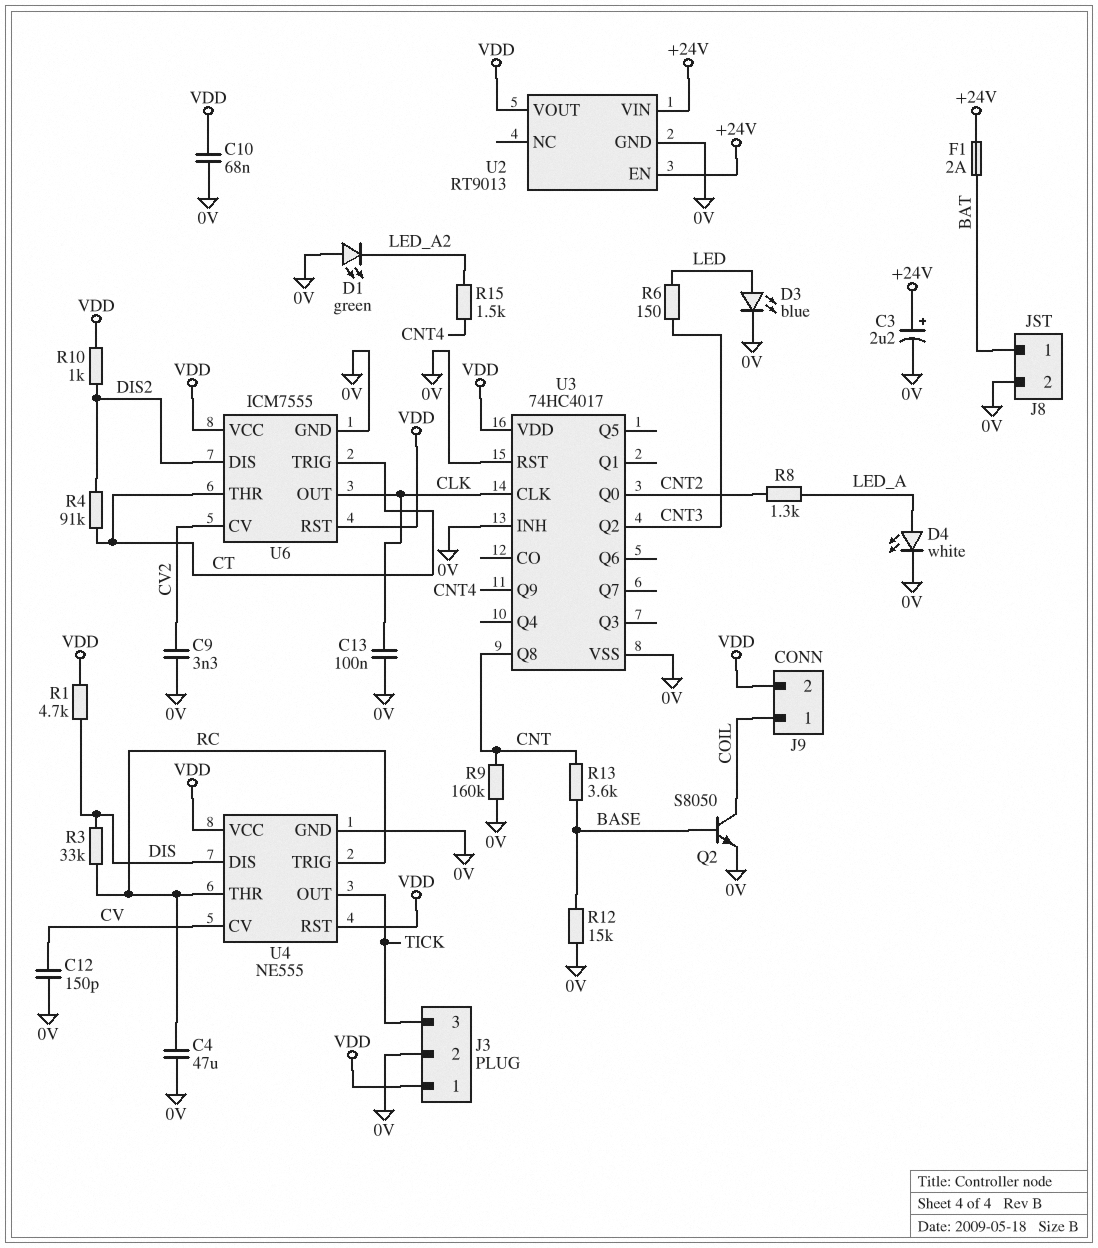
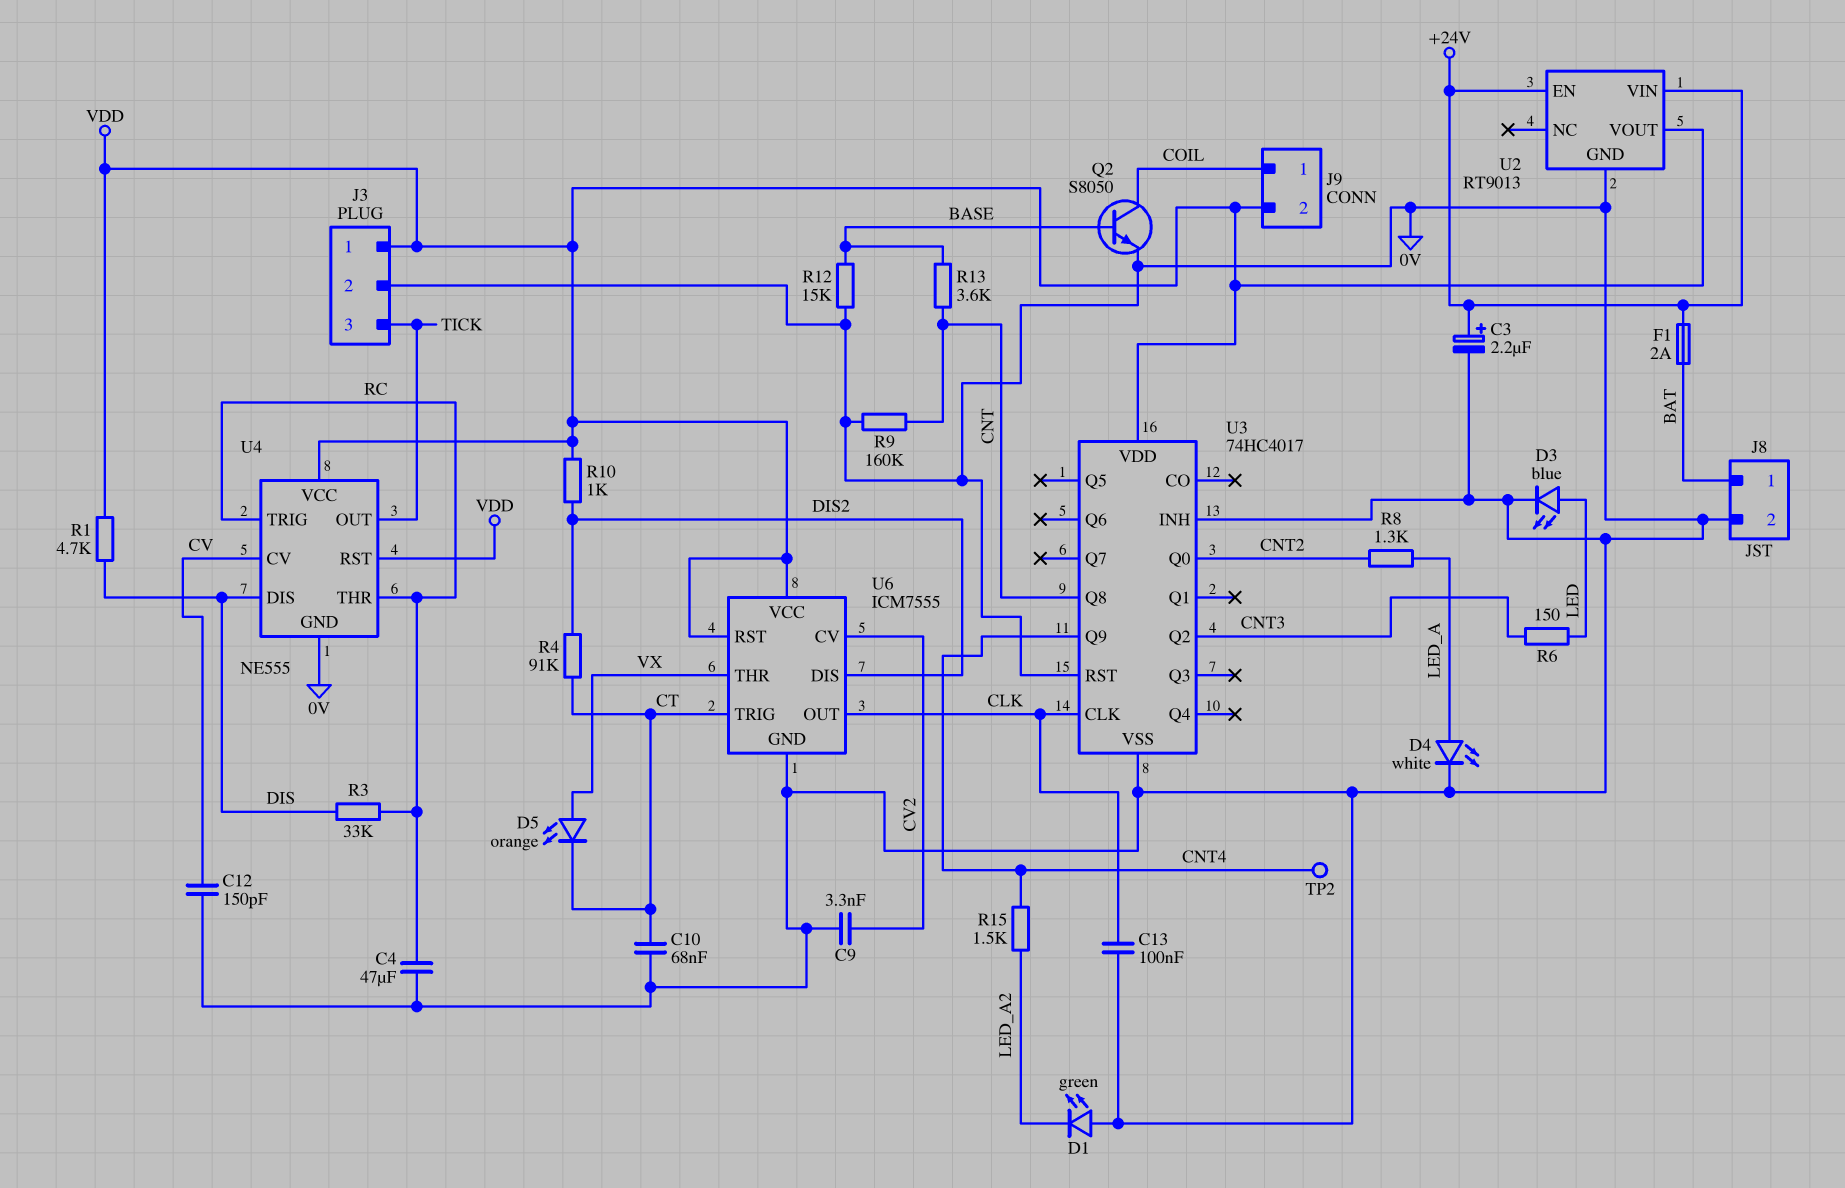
C10: 68nF (0V, VDD) -> 68nF (0V, CT)
D5: none -> LED orange (A VX, K CT)
TP2: none -> test point (CNT4)
U6 pin THR: CT -> VX

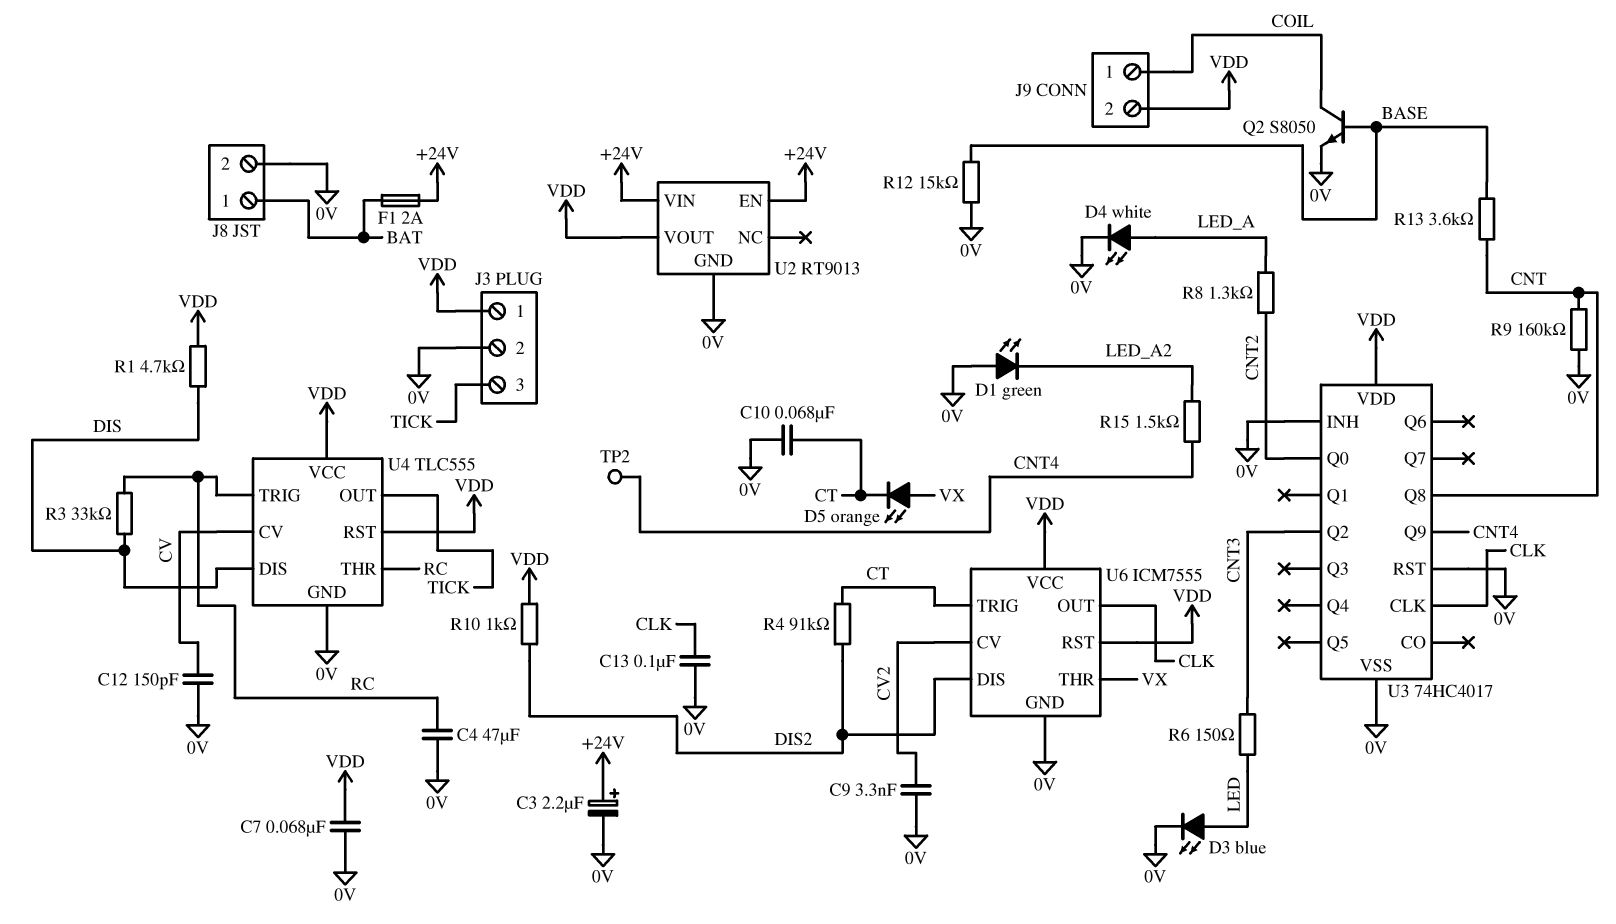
C7: none -> 68nF (0V, VDD)
U4: NE555 -> TLC555

